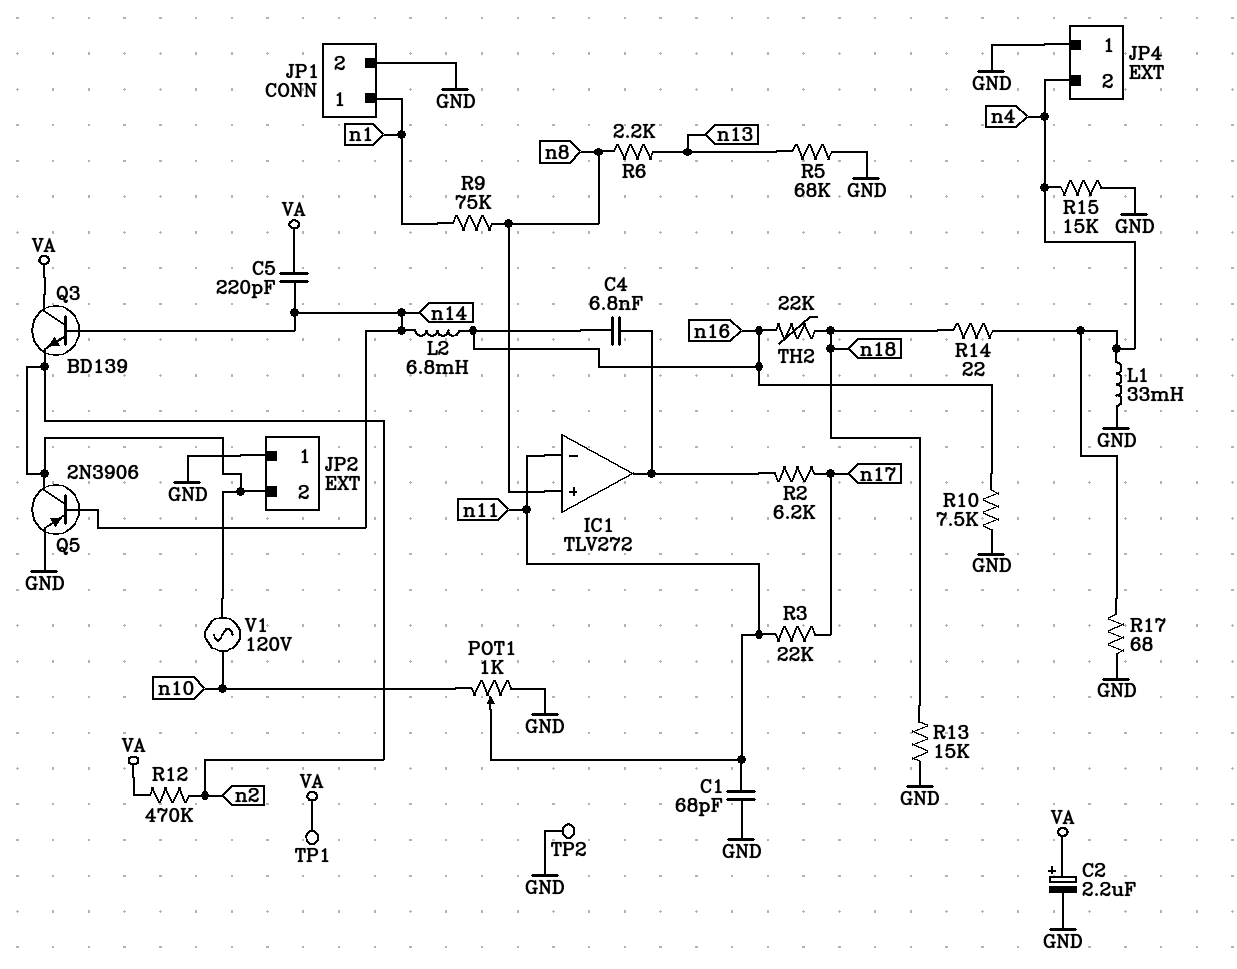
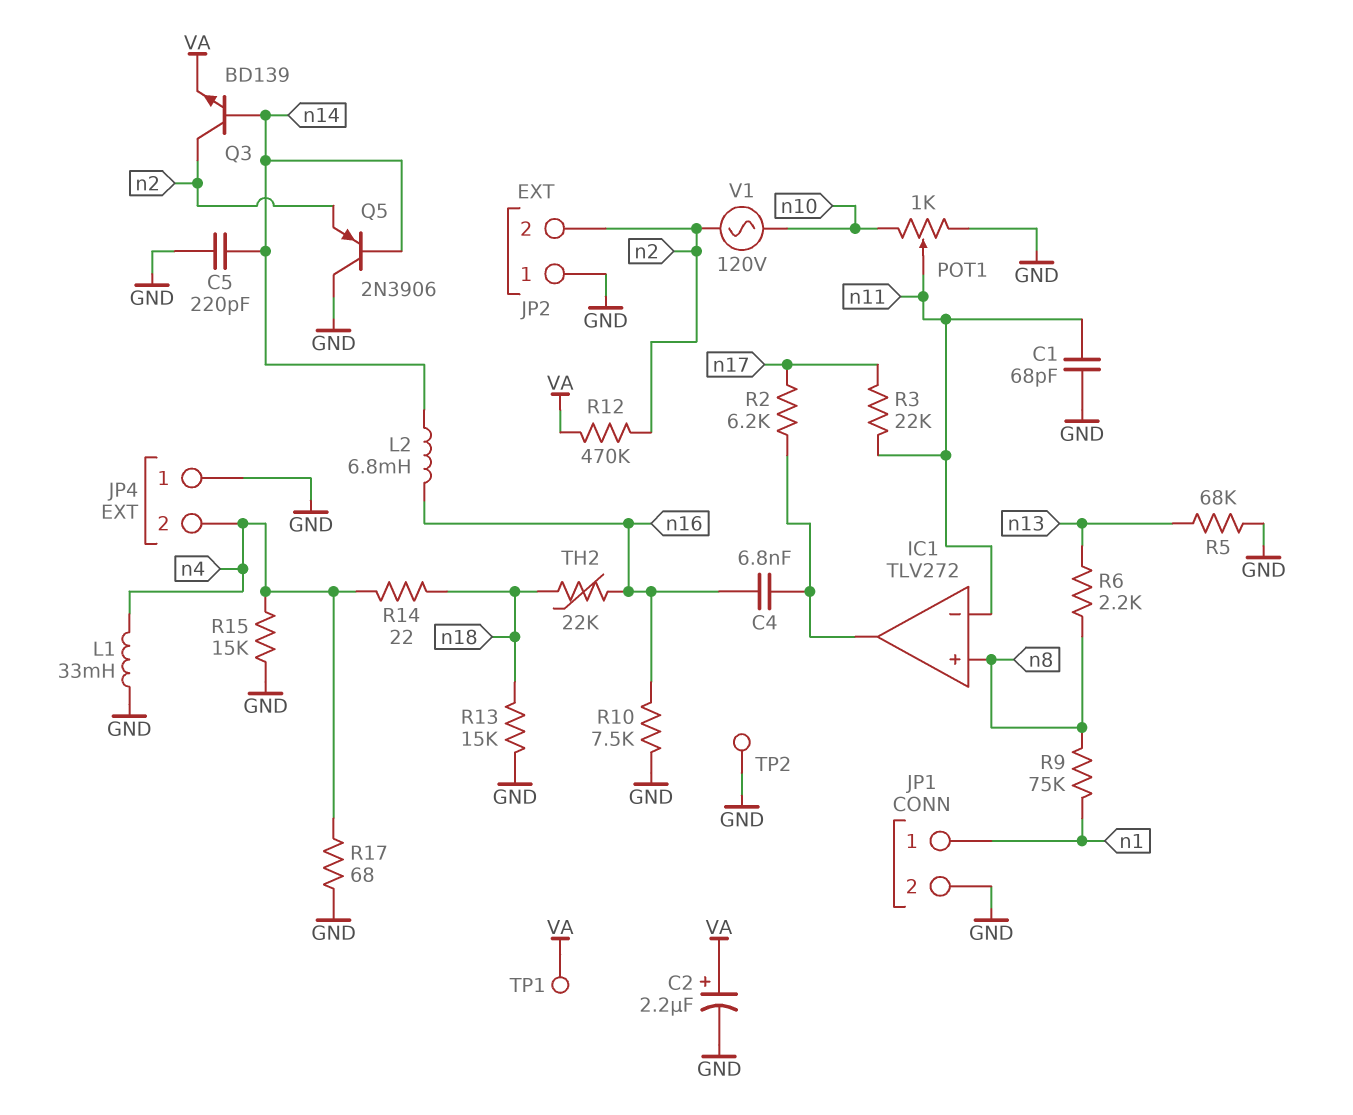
C5: 220pF (VA, n14) -> 220pF (GND, n14)
Q3: NPN BD139 (B n14, C VA, E n2) -> NPN BD139 (B n14, C n2, E VA)
Q5: PNP 2N3906 (B n14, C n2, E GND) -> PNP 2N3906 (B n14, C GND, E n2)

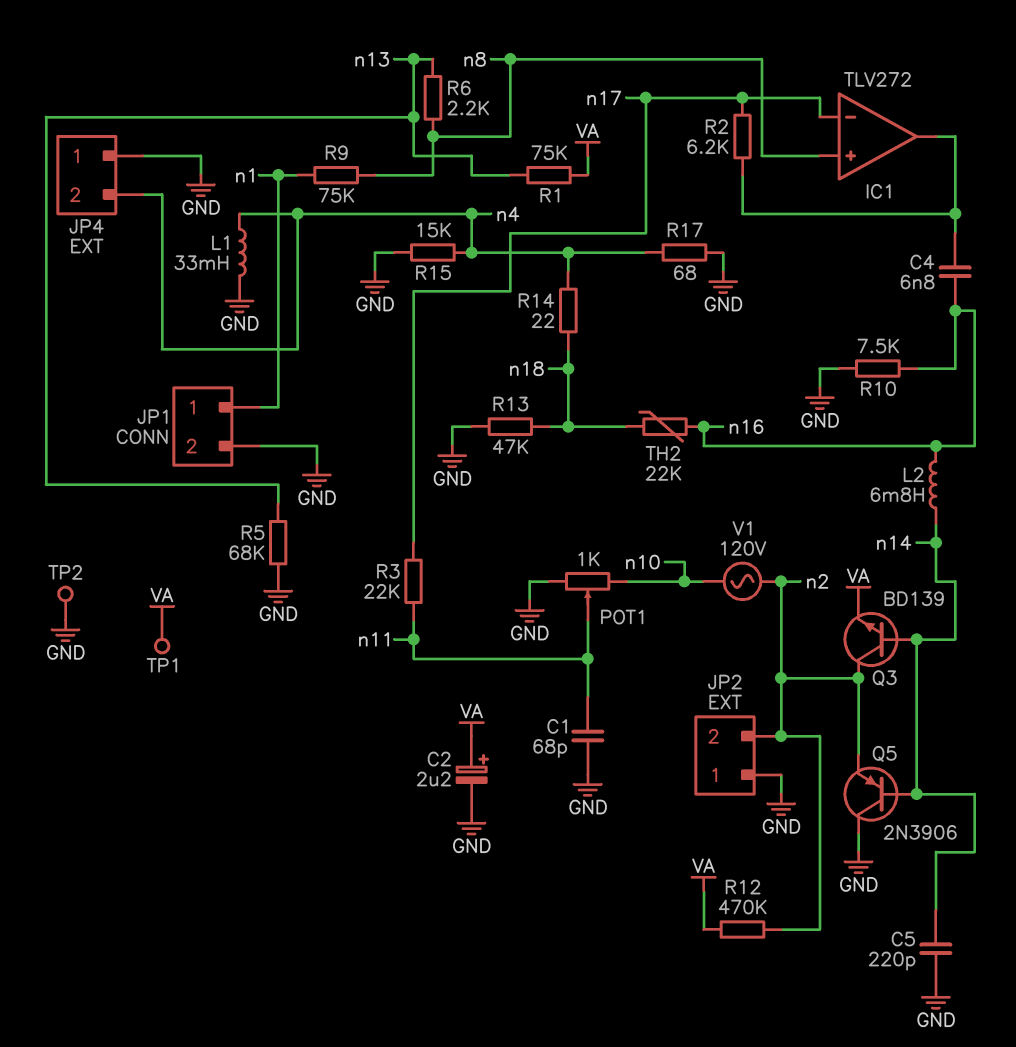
IC1 pin in-: n11 -> n17
R1: none -> 75k (VA, n13)
R13: 15k (GND, n18) -> 47k (GND, n18)

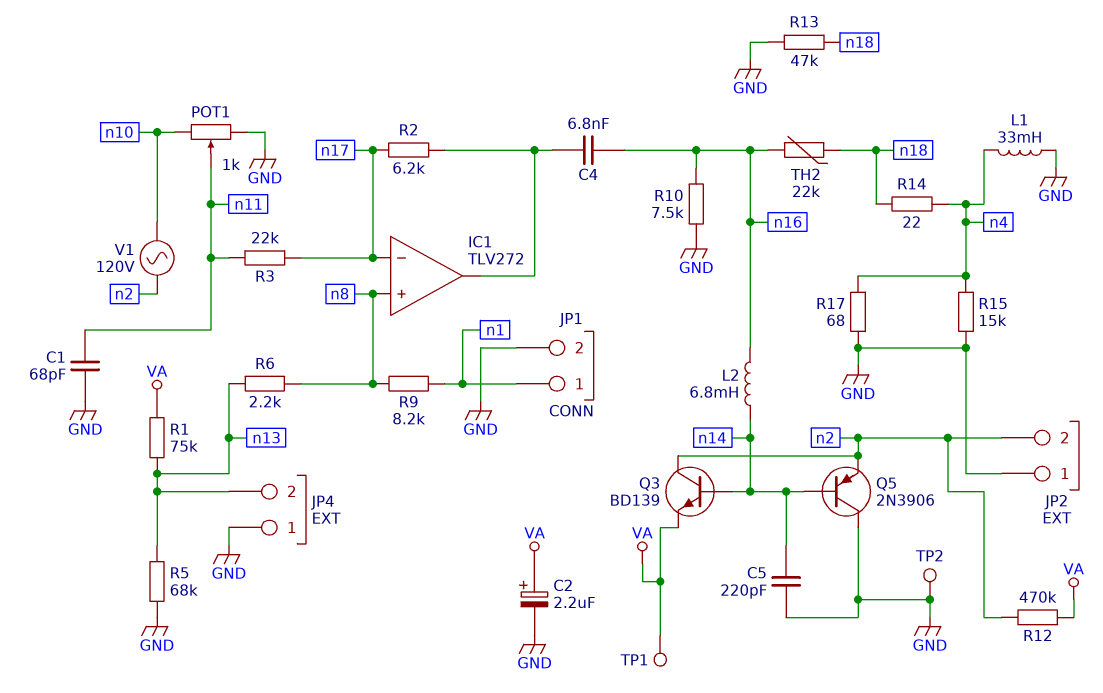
JP4 pin 2: n4 -> n13
R9: 75k (n1, n8) -> 8.2k (n1, n8)

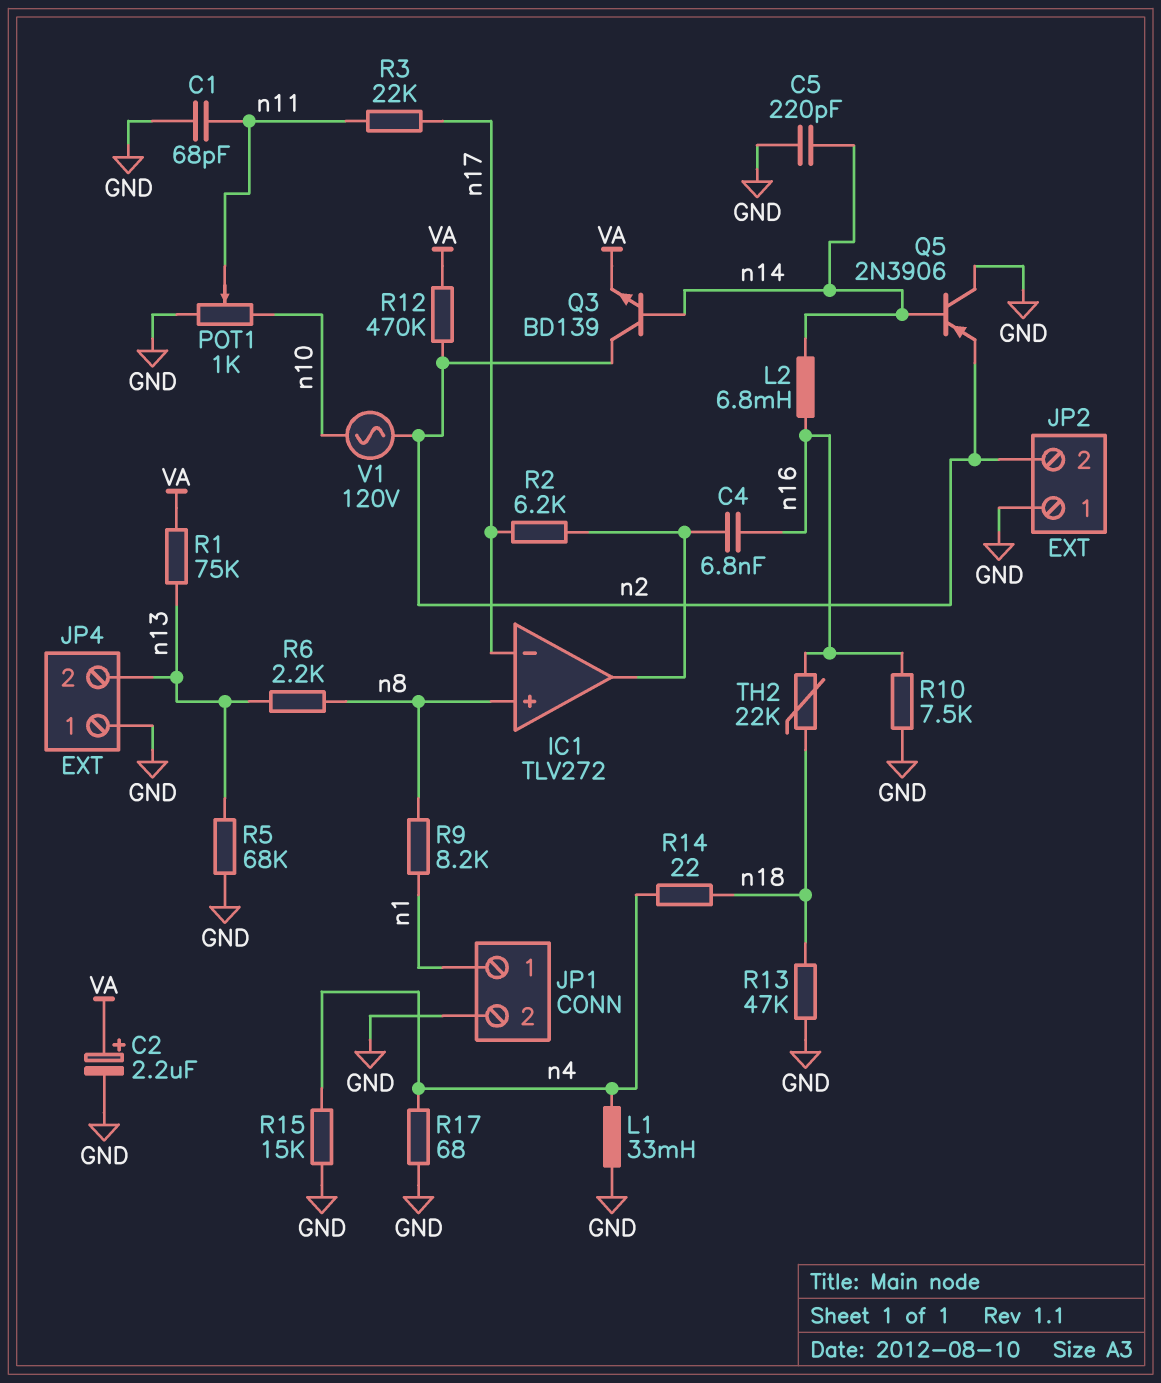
TP1: test point (VA) -> none
TP2: test point (GND) -> none

